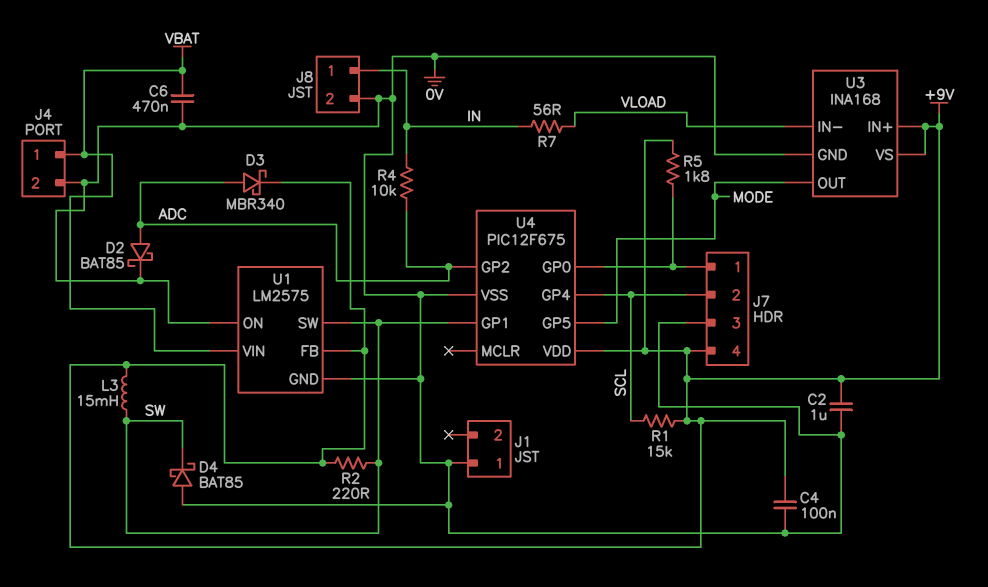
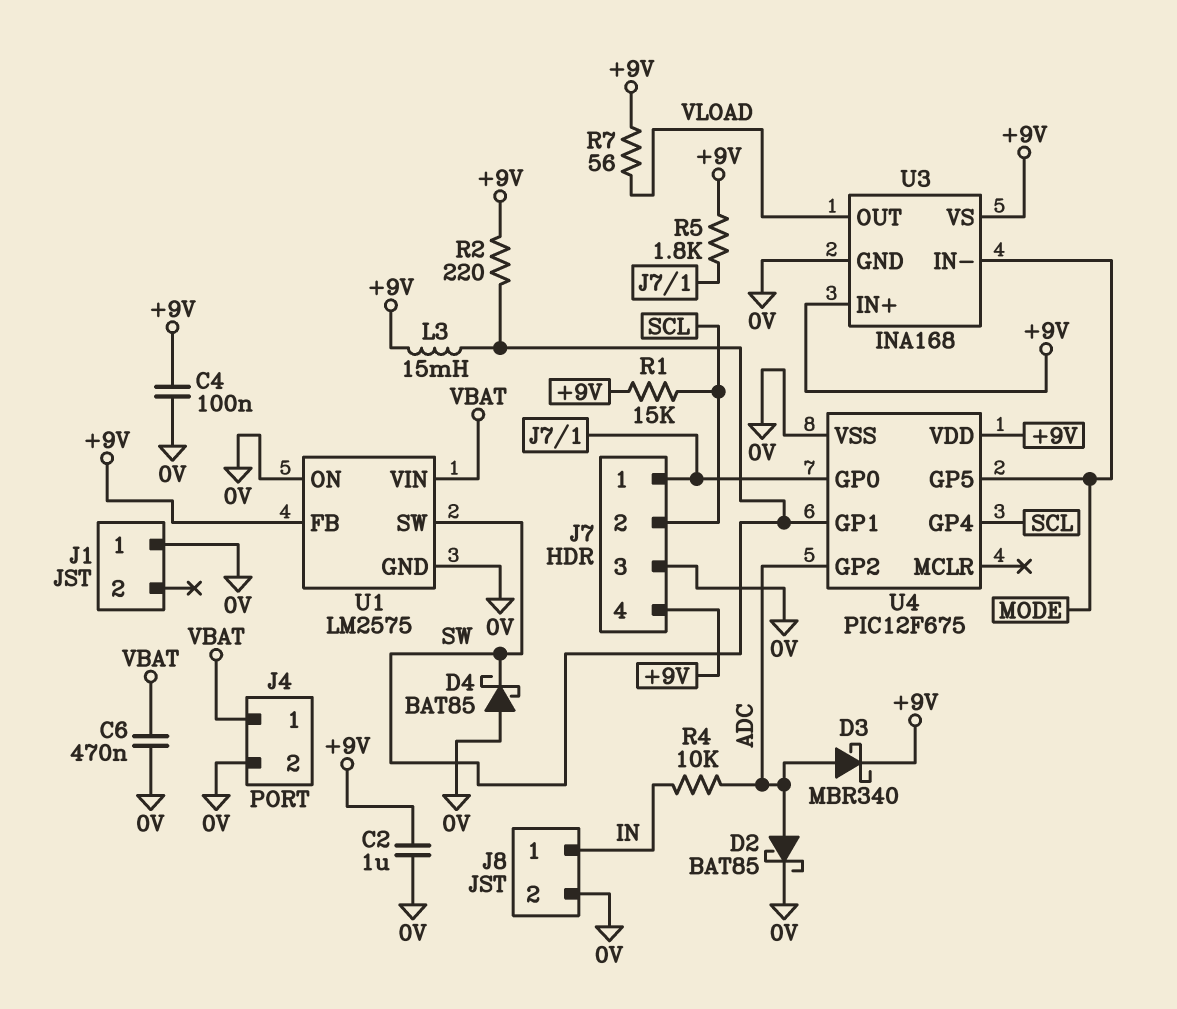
R7: 56 (IN, VLOAD) -> 56 (+9V, VLOAD)
U3 pin IN-: VLOAD -> MODE
U3 pin OUT: MODE -> VLOAD

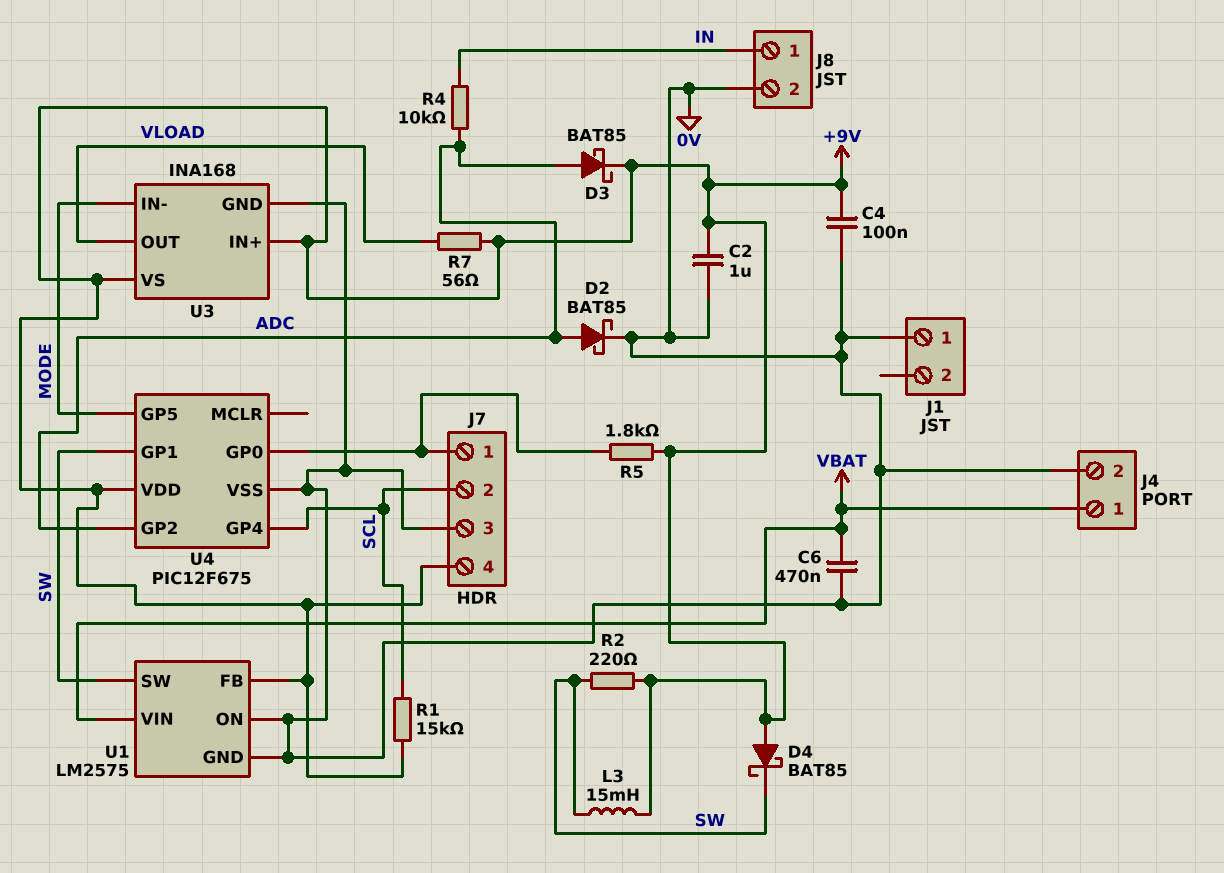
D3: schottky MBR340 (A ADC, K +9V) -> schottky BAT85 (A ADC, K +9V)
D4: schottky BAT85 (A 0V, K SW) -> schottky BAT85 (A +9V, K SW)

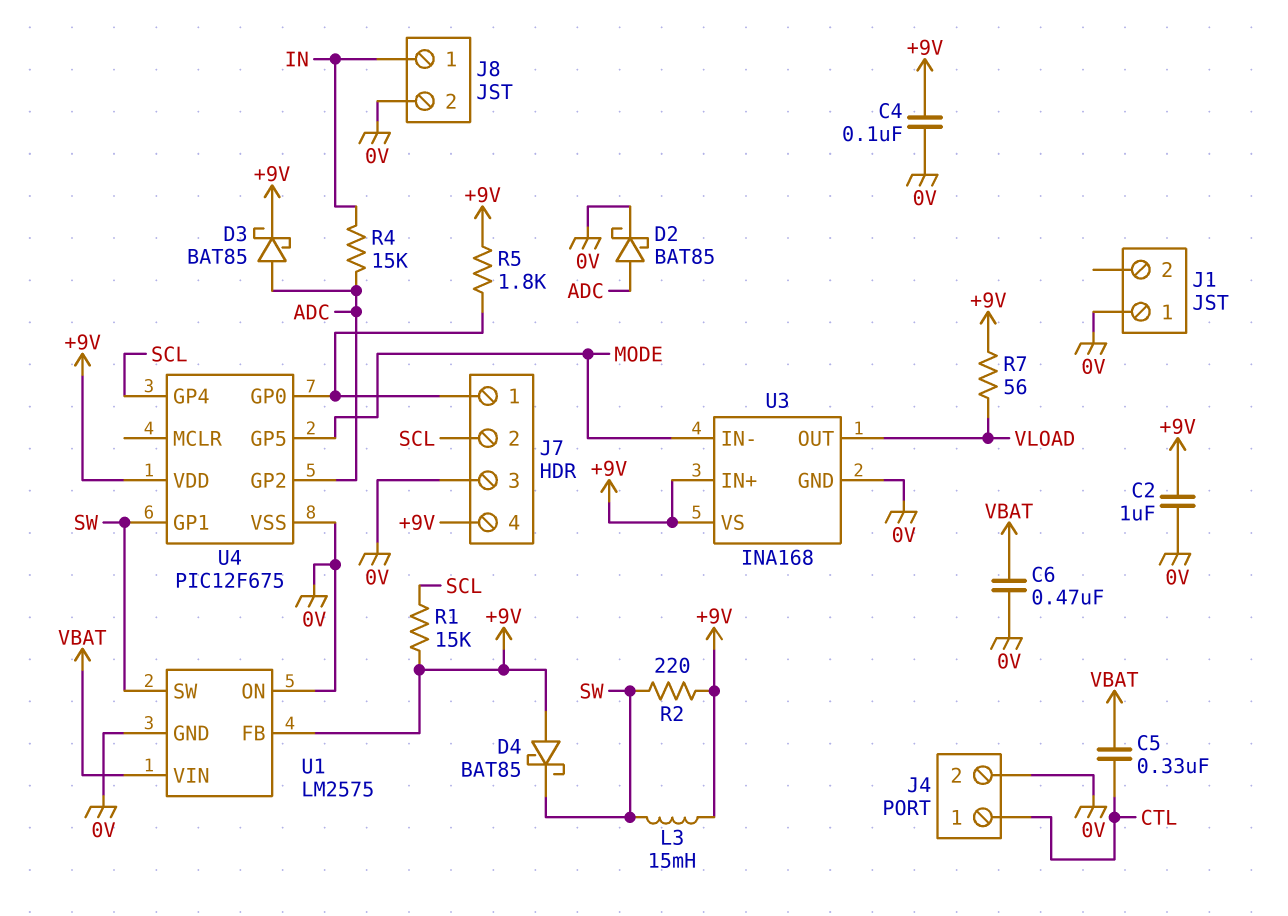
C5: none -> 330nF (CTL, VBAT)
J4 pin 1: VBAT -> CTL
R4: 10k (ADC, IN) -> 15k (ADC, IN)

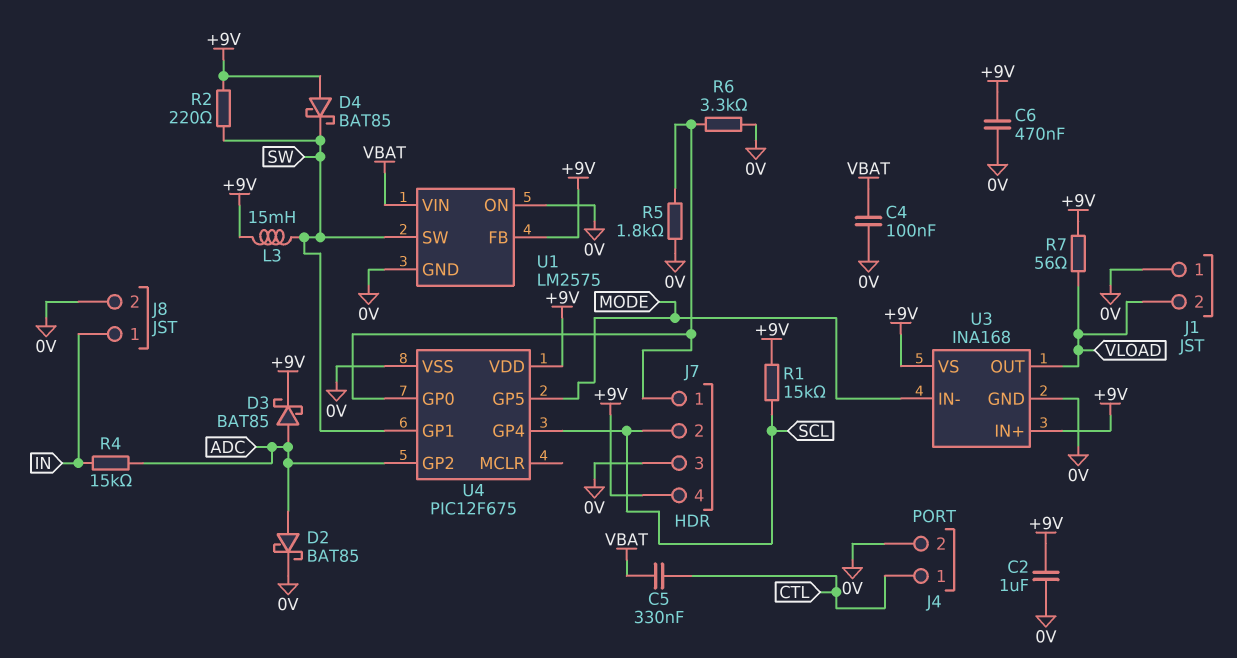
C4: 100nF (+9V, 0V) -> 100nF (0V, VBAT)
C6: 470nF (0V, VBAT) -> 470nF (+9V, 0V)
J1 pin 2: none -> VLOAD
R5: 1.8k (+9V, J7/1) -> 1.8k (0V, J7/1)
R6: none -> 3.3k (0V, J7/1)

